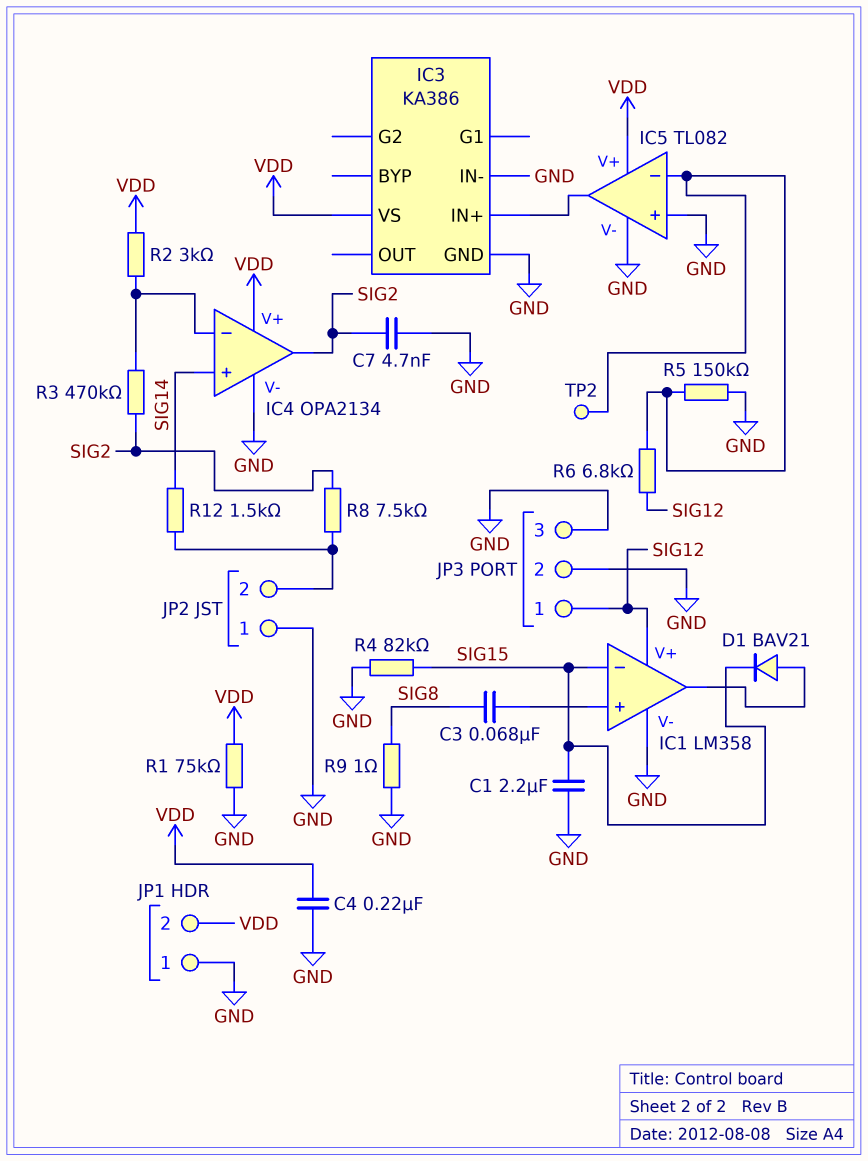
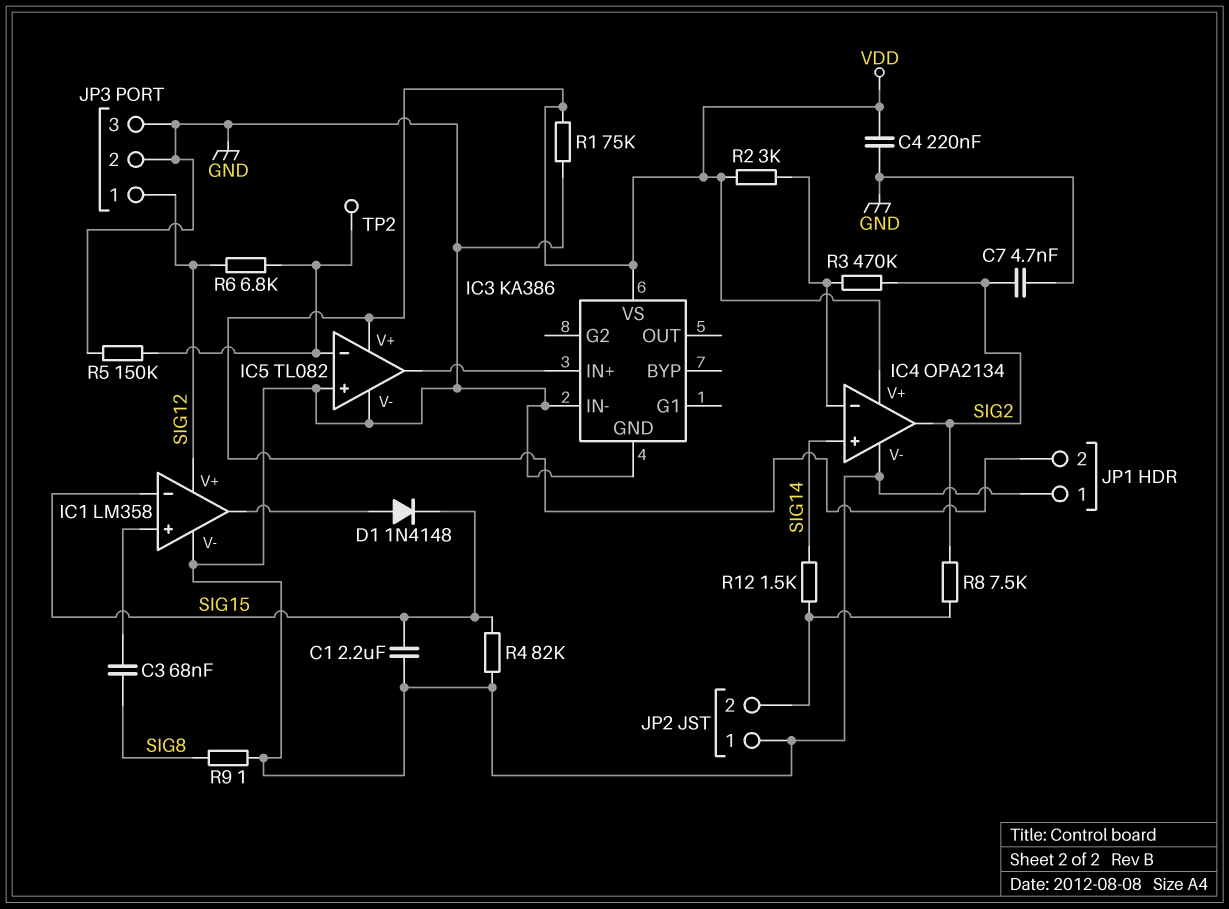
D1: diode BAV21 (A IC1/out, K SIG15) -> diode 1N4148 (A IC1/out, K SIG15)

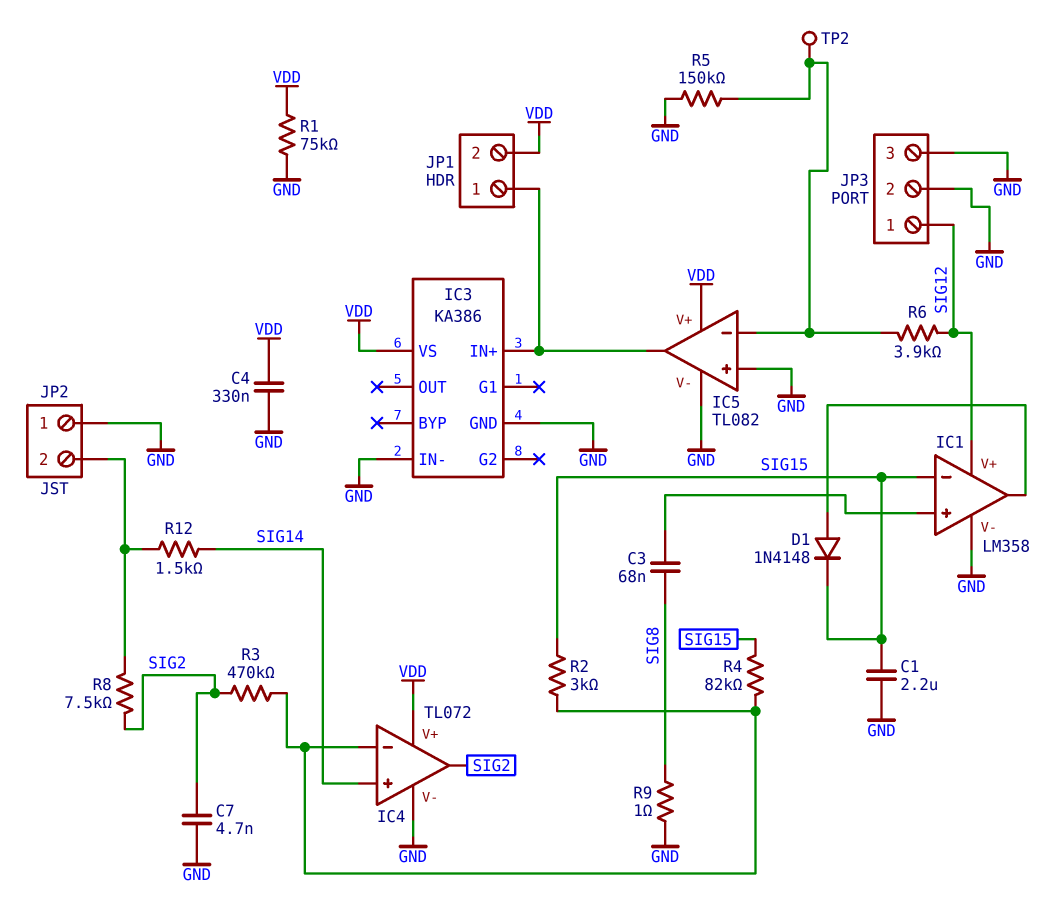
C4: 220nF (GND, VDD) -> 330nF (GND, VDD)
IC4: OPA2134 -> TL072
JP1 pin 1: GND -> IC3/IN+
R2: 3k (IC4/in-, VDD) -> 3k (IC4/in-, SIG15)
R4: 82k (GND, SIG15) -> 82k (IC4/in-, SIG15)
R6: 6.8k (IC5/in-, SIG12) -> 3.9k (IC5/in-, SIG12)

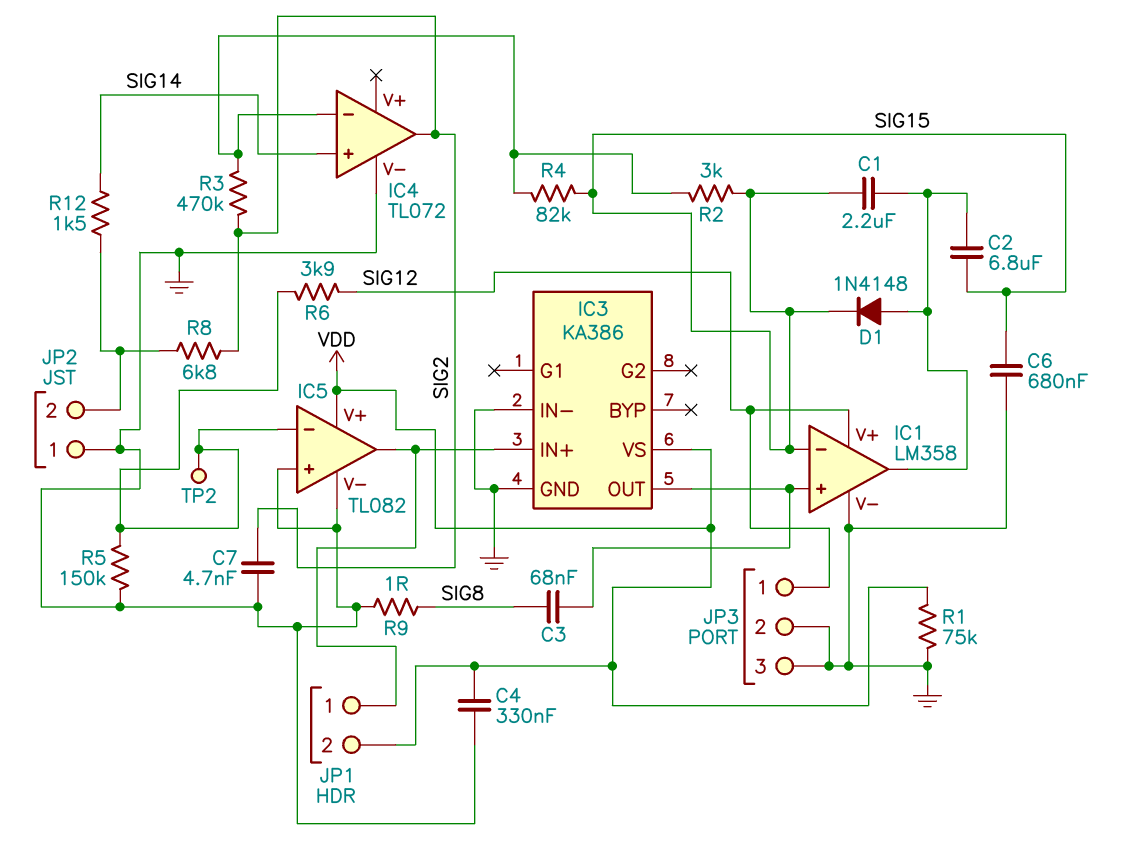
C1: 2.2uF (GND, SIG15) -> 2.2uF (IC1/out, SIG15)
C2: none -> 6.8uF (IC1/out, SIG15)
C6: none -> 680nF (GND, SIG15)
IC3 pin OUT: none -> IC1/in+
IC4 pin V+: VDD -> none
R8: 7.5k (JP2/2, SIG2) -> 6.8k (JP2/2, SIG2)

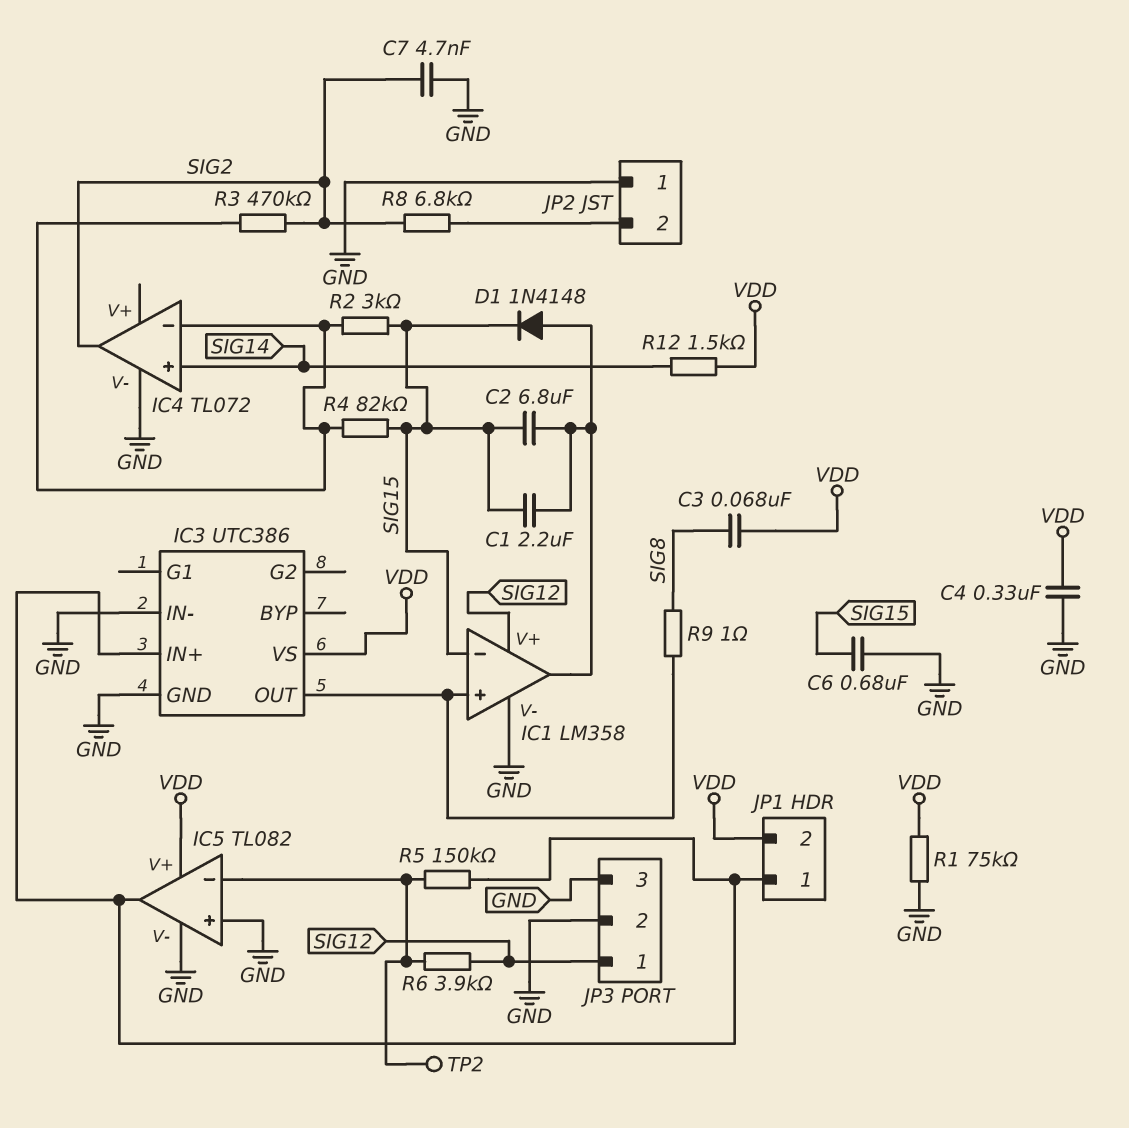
C3: 68nF (IC1/in+, SIG8) -> 68nF (SIG8, VDD)
IC3: KA386 -> UTC386
R5: 150k (GND, IC5/in-) -> 150k (IC3/IN+, IC5/in-)
R9: 1 (GND, SIG8) -> 1 (IC1/in+, SIG8)
R12: 1.5k (JP2/2, SIG14) -> 1.5k (SIG14, VDD)

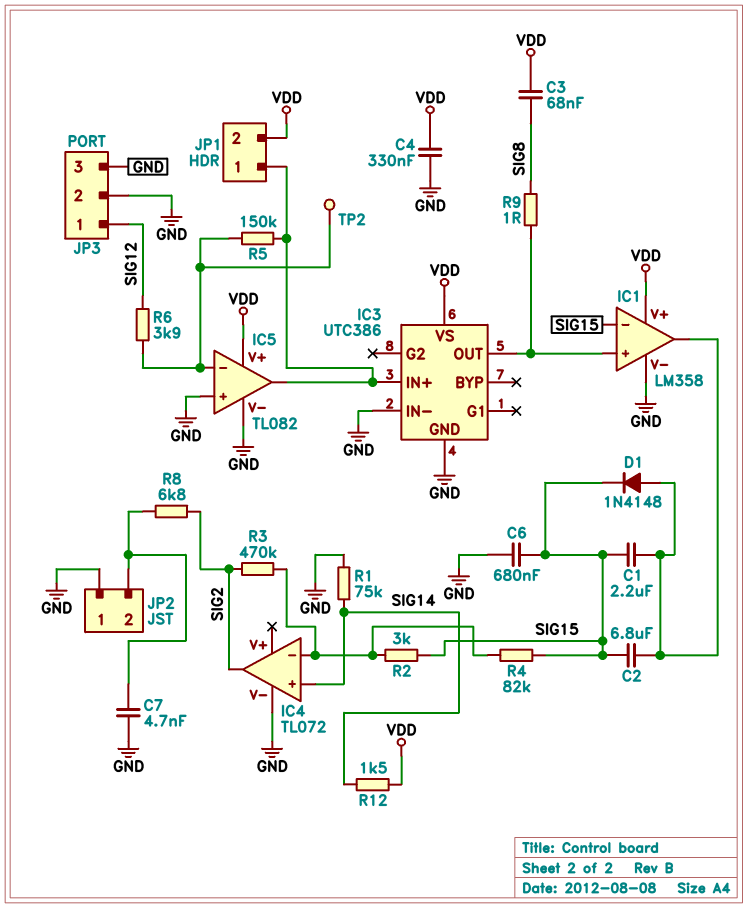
C7: 4.7nF (GND, SIG2) -> 4.7nF (GND, JP2/2)
IC1 pin V+: SIG12 -> VDD
R1: 75k (GND, VDD) -> 75k (GND, SIG14)

